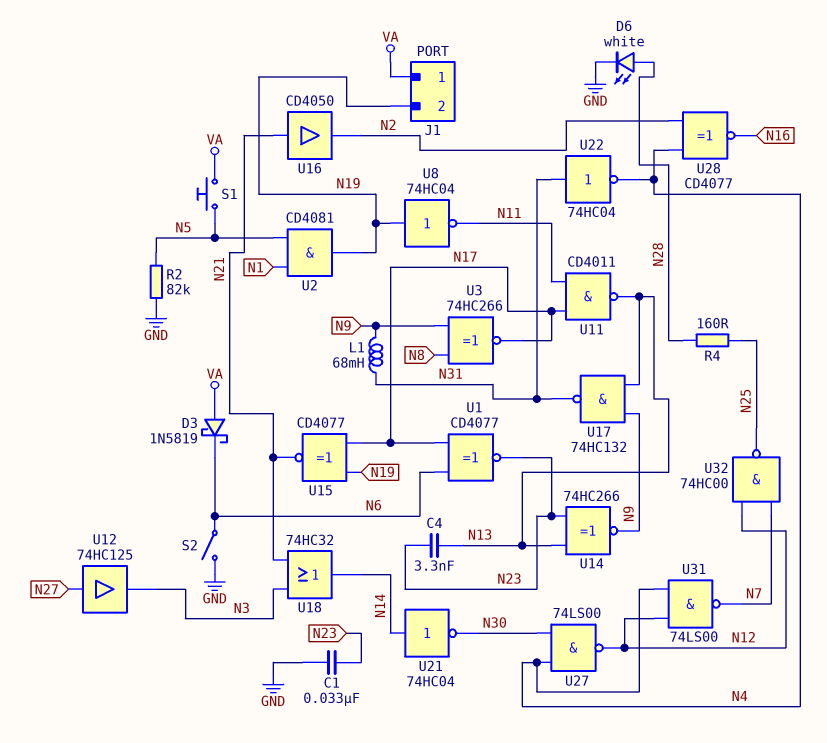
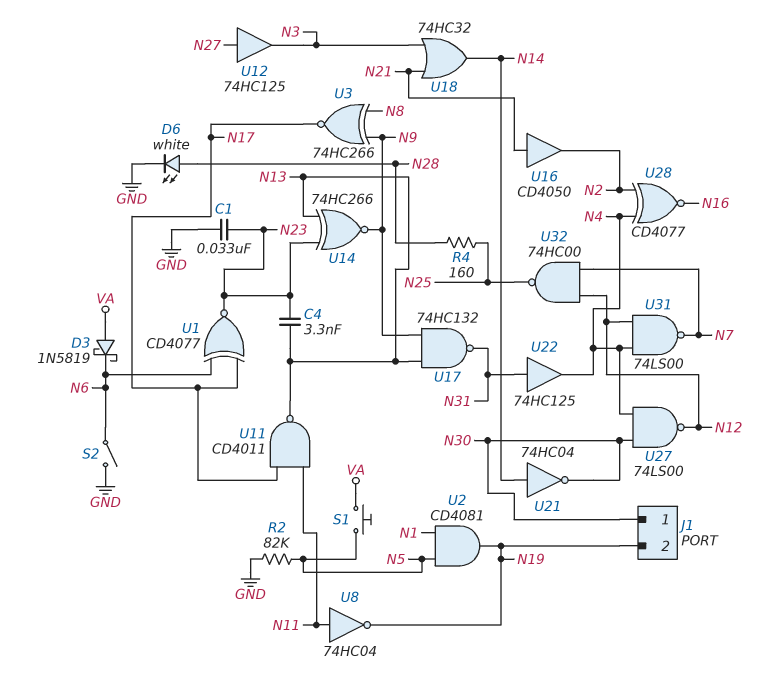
J1 pin 1: VA -> N30
L1: 68mH (N9, N31) -> none
U8: NOT 74HC04 (in N19, out N11) -> NOT 74HC04 (in N11, out N19)
U15: XNOR CD4077 (in N17, in N19, out N21) -> none
U22: NOT 74HC04 (in N31, out N4) -> buffer 74HC125 (in N31, out N4)

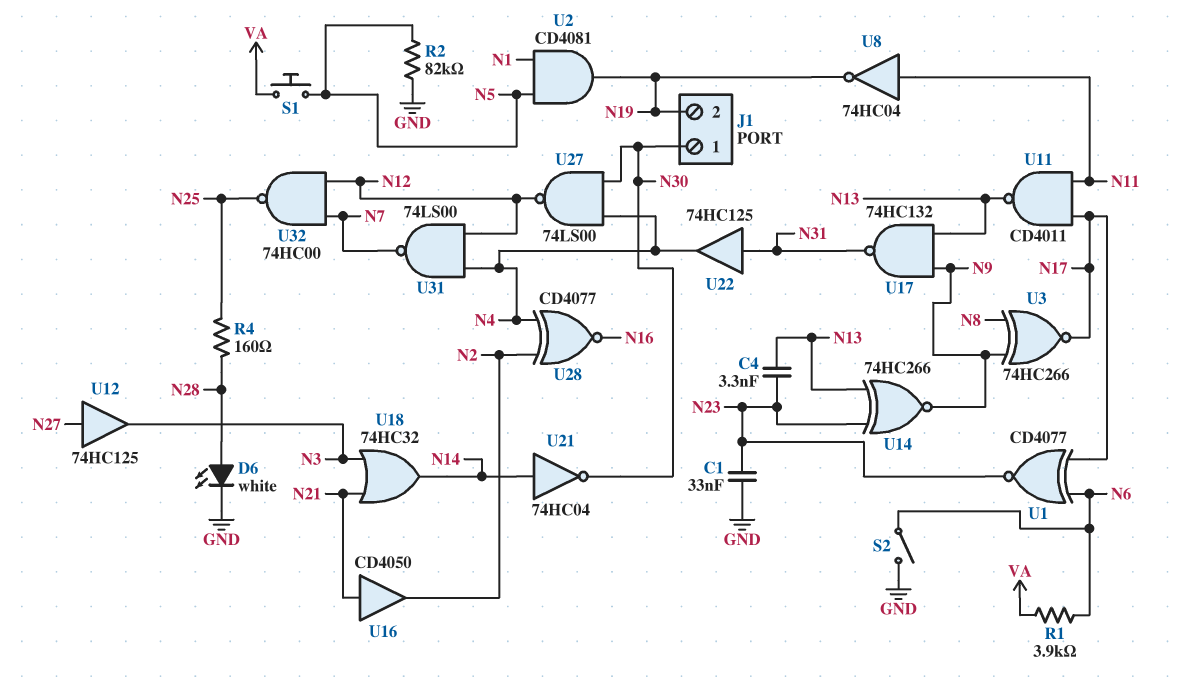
D3: schottky 1N5819 (A VA, K N6) -> none
R1: none -> 3.9k (N6, VA)

